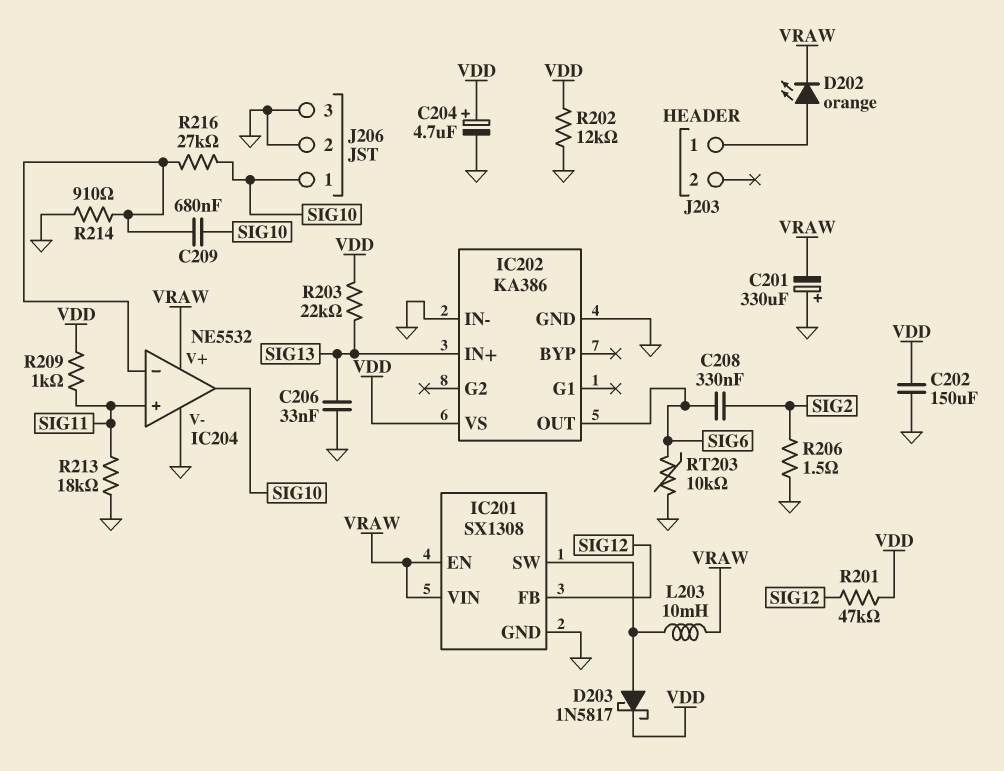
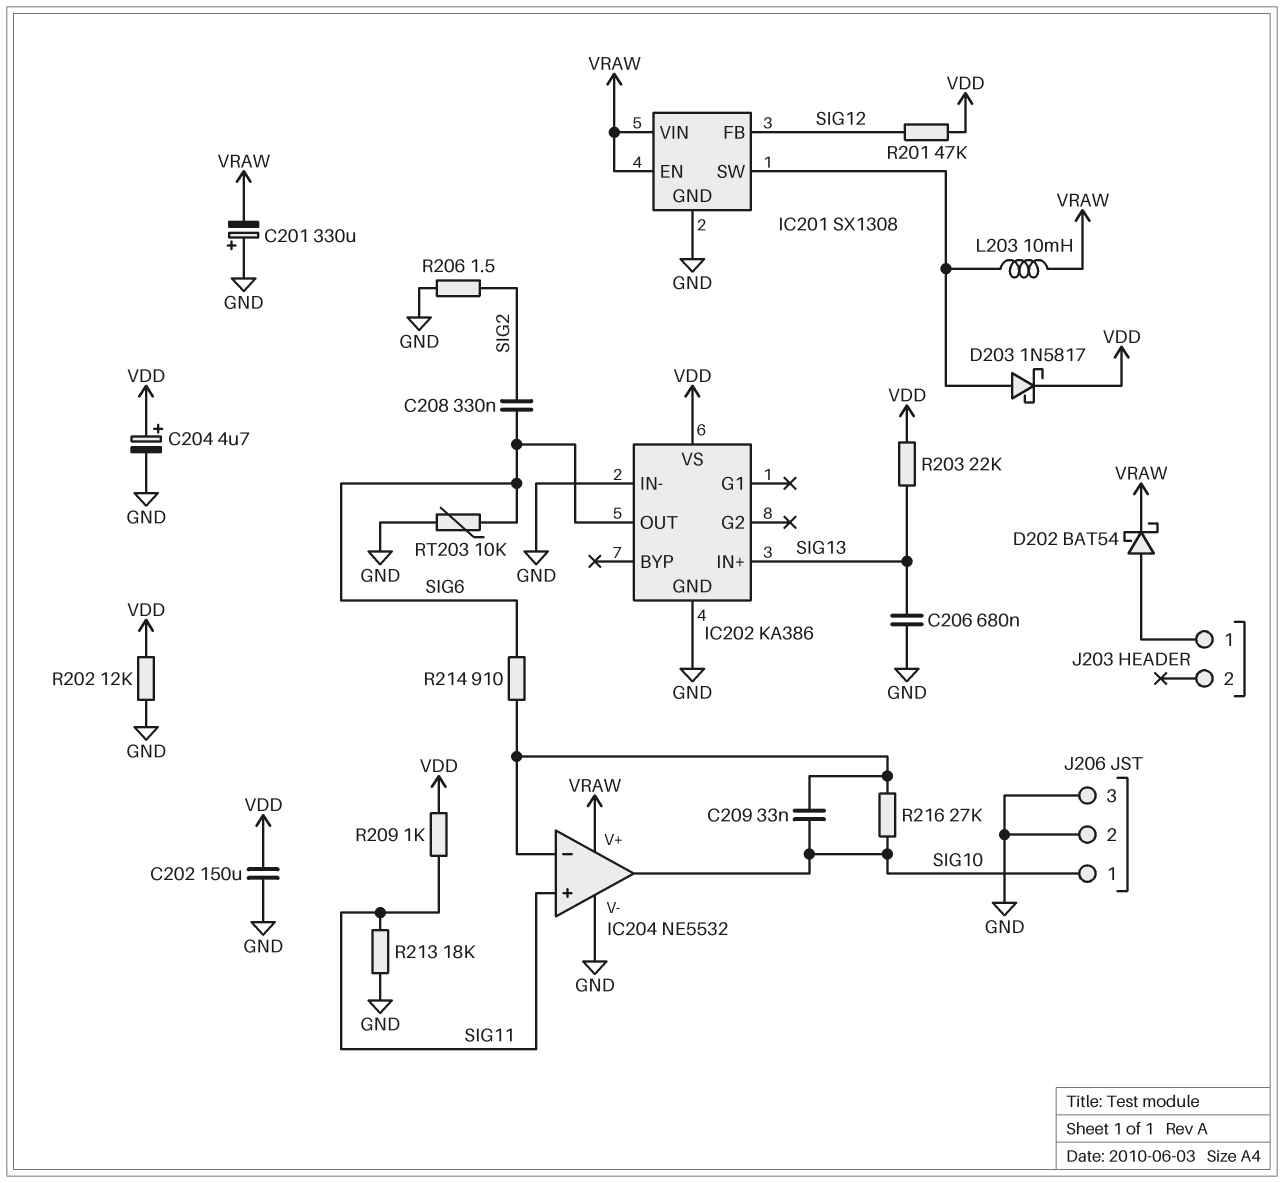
C206: 33nF (GND, SIG13) -> 680nF (GND, SIG13)
C209: 680nF (IC204/in-, SIG10) -> 33nF (IC204/in-, SIG10)
D202: LED orange (A J203/1, K VRAW) -> schottky BAT54 (A J203/1, K VRAW)
R214: 910 (GND, IC204/in-) -> 910 (IC204/in-, SIG6)

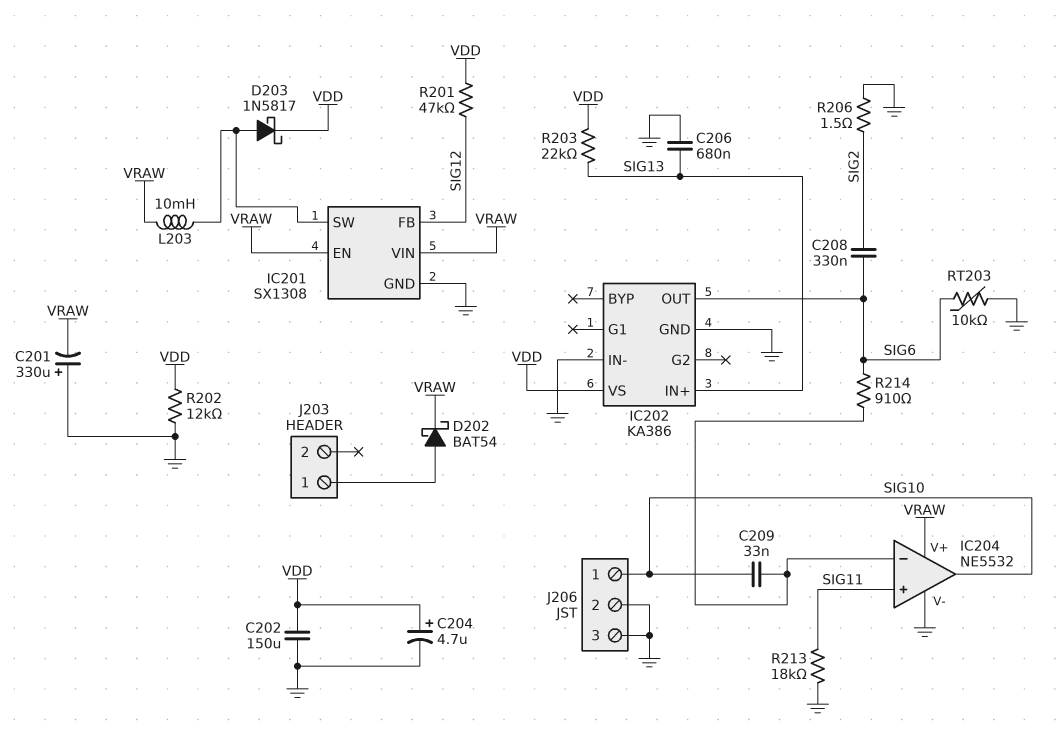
R209: 1k (SIG11, VDD) -> none
R216: 27k (IC204/in-, SIG10) -> none

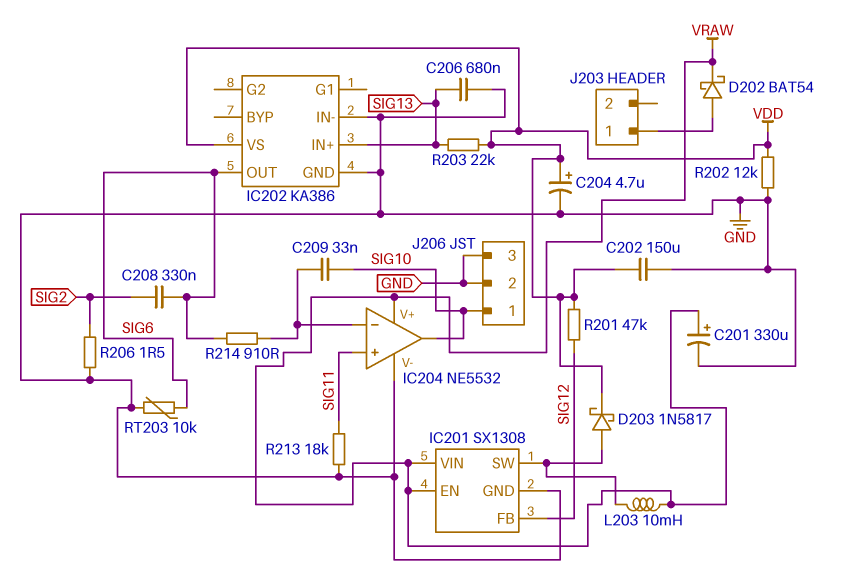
C201: 330uF (plus GND, minus VRAW) -> 330uF (plus VRAW, minus GND)

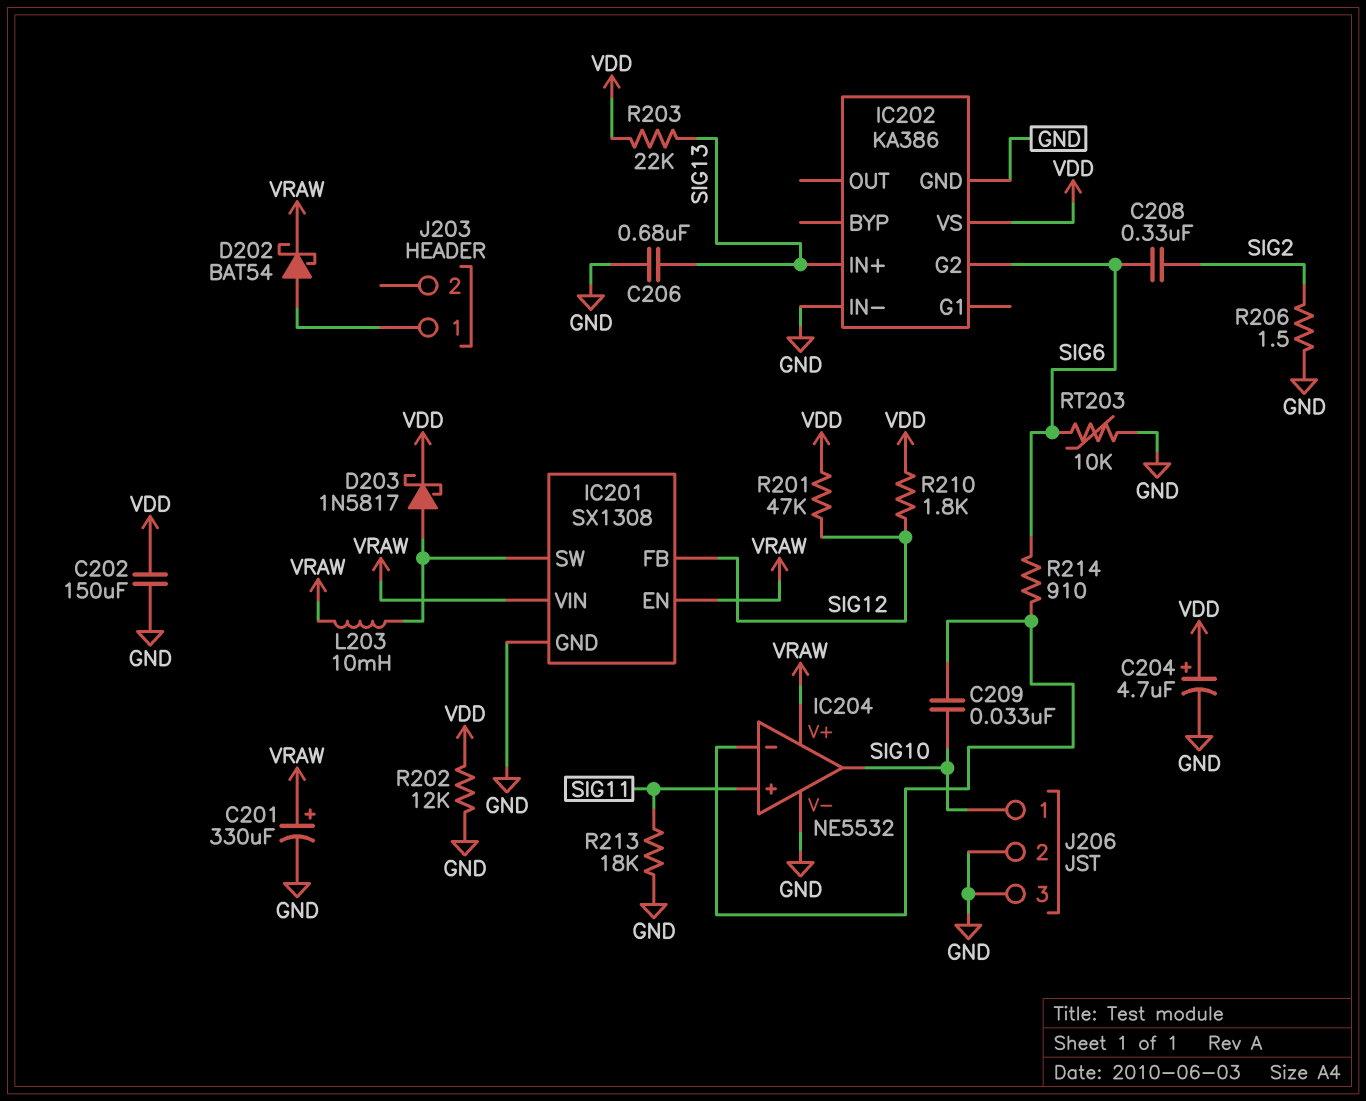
IC202 pin G2: none -> SIG6
IC202 pin OUT: SIG6 -> none
R210: none -> 1.8k (SIG12, VDD)

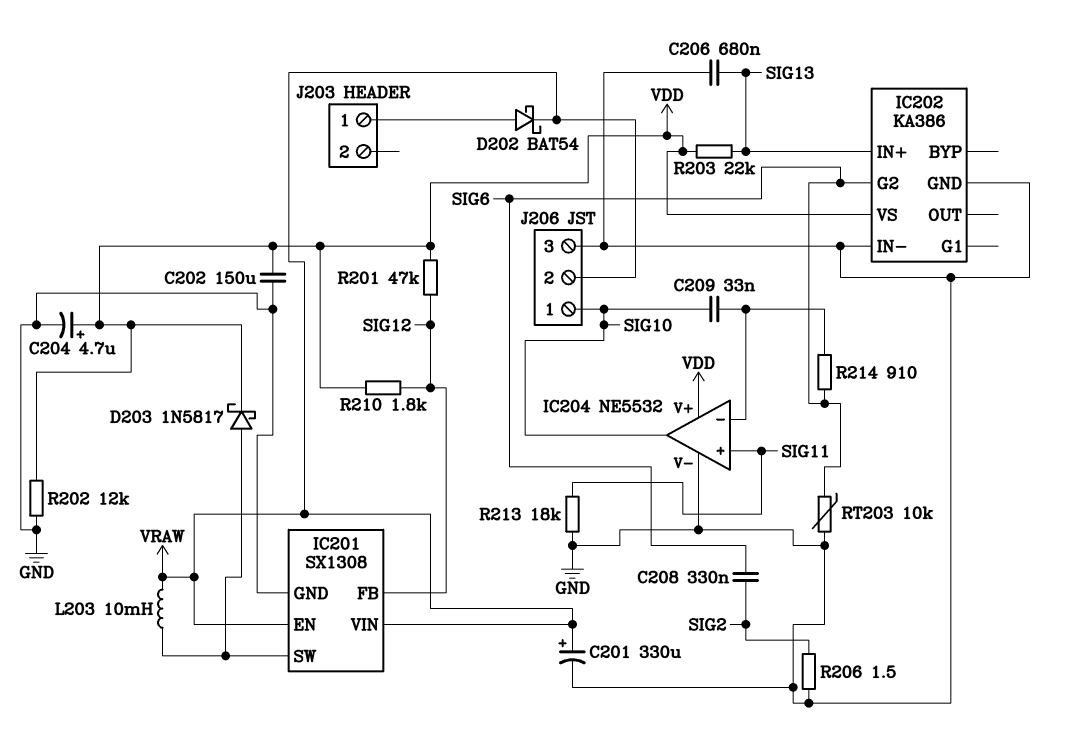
IC204 pin V+: VRAW -> VDD
J206 pin 2: GND -> VRAW

